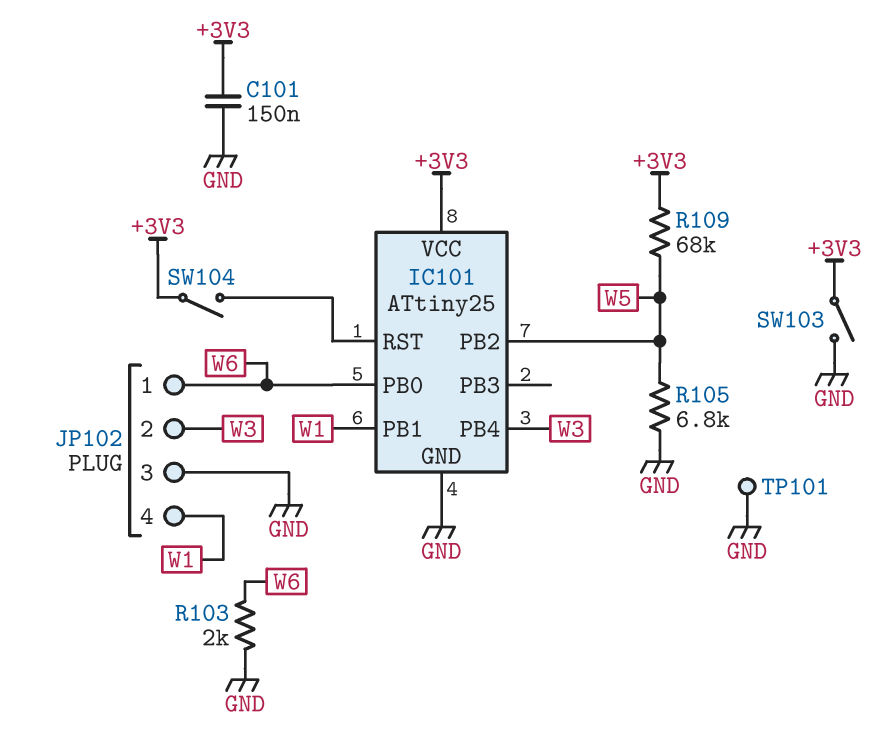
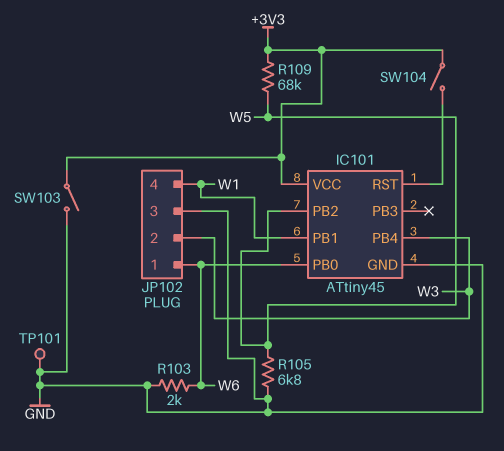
C101: 150nF (+3V3, GND) -> none
IC101: ATtiny25 -> ATtiny45

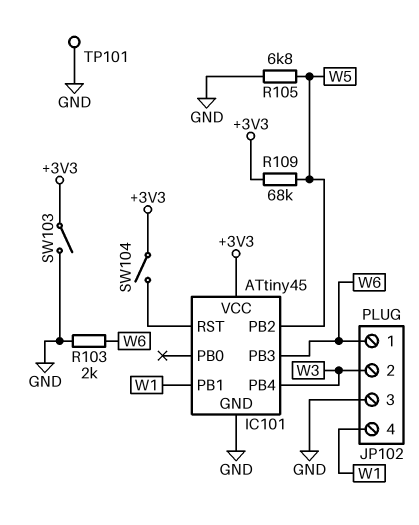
IC101 pin PB0: W6 -> none
IC101 pin PB3: none -> W6

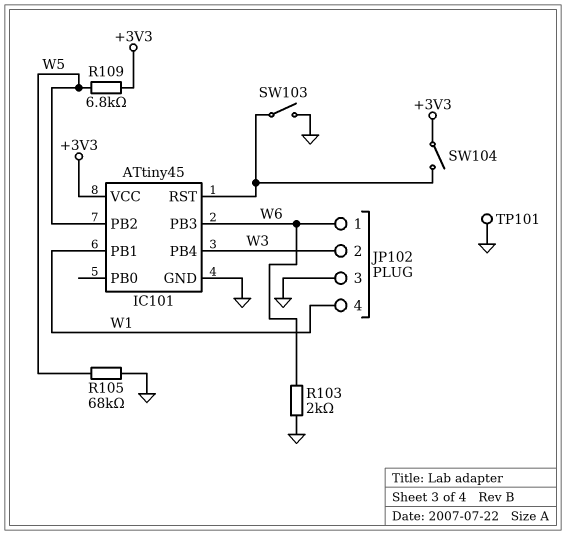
R105: 6.8k (GND, W5) -> 68k (GND, W5)
R109: 68k (+3V3, W5) -> 6.8k (+3V3, W5)
SW103: switch (+3V3, GND) -> switch (GND, IC101/RST)

